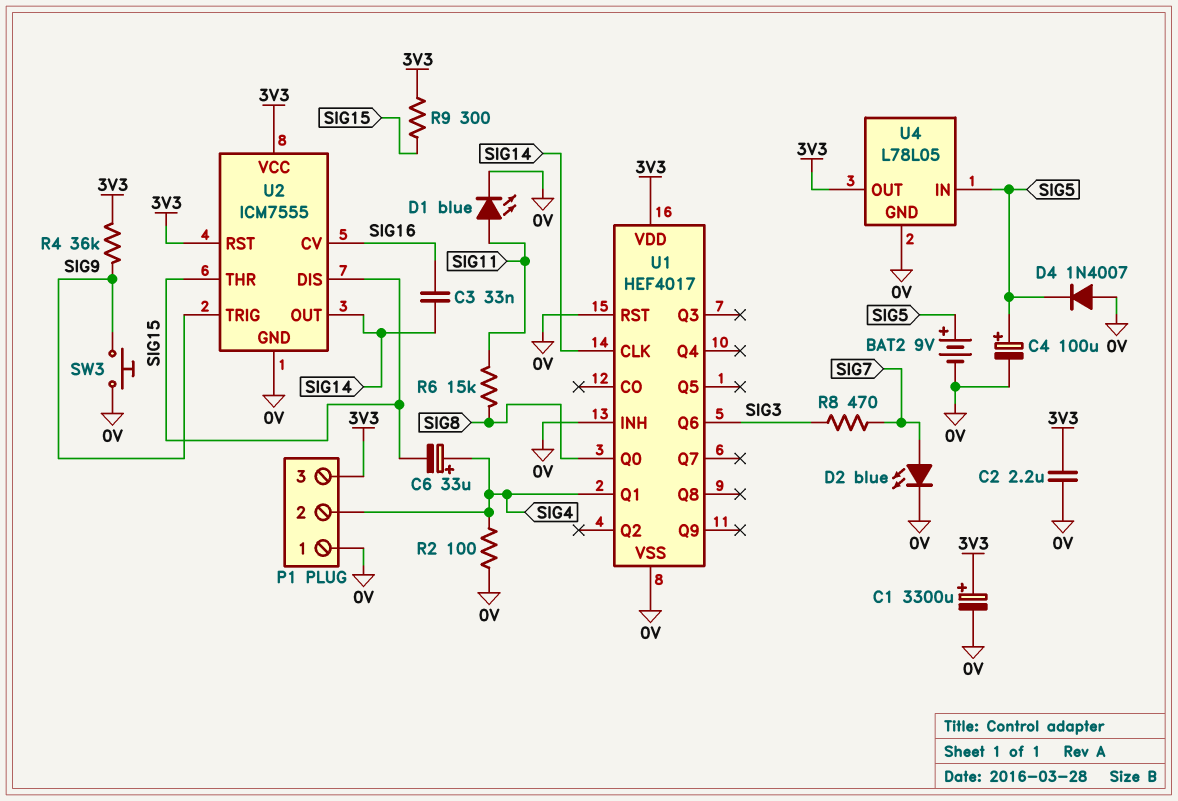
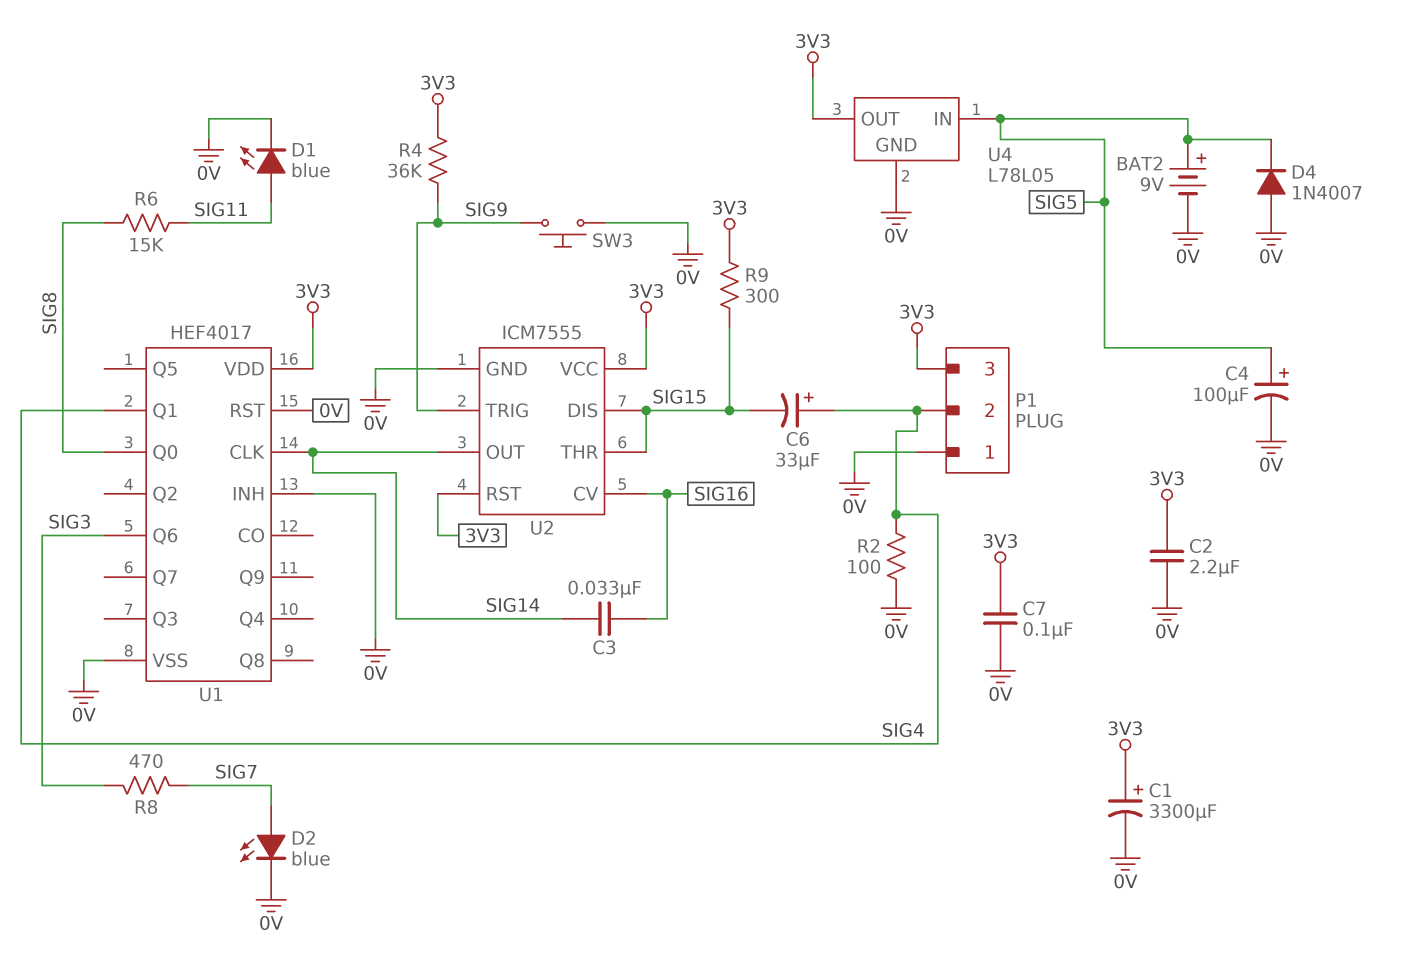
C7: none -> 100nF (0V, 3V3)

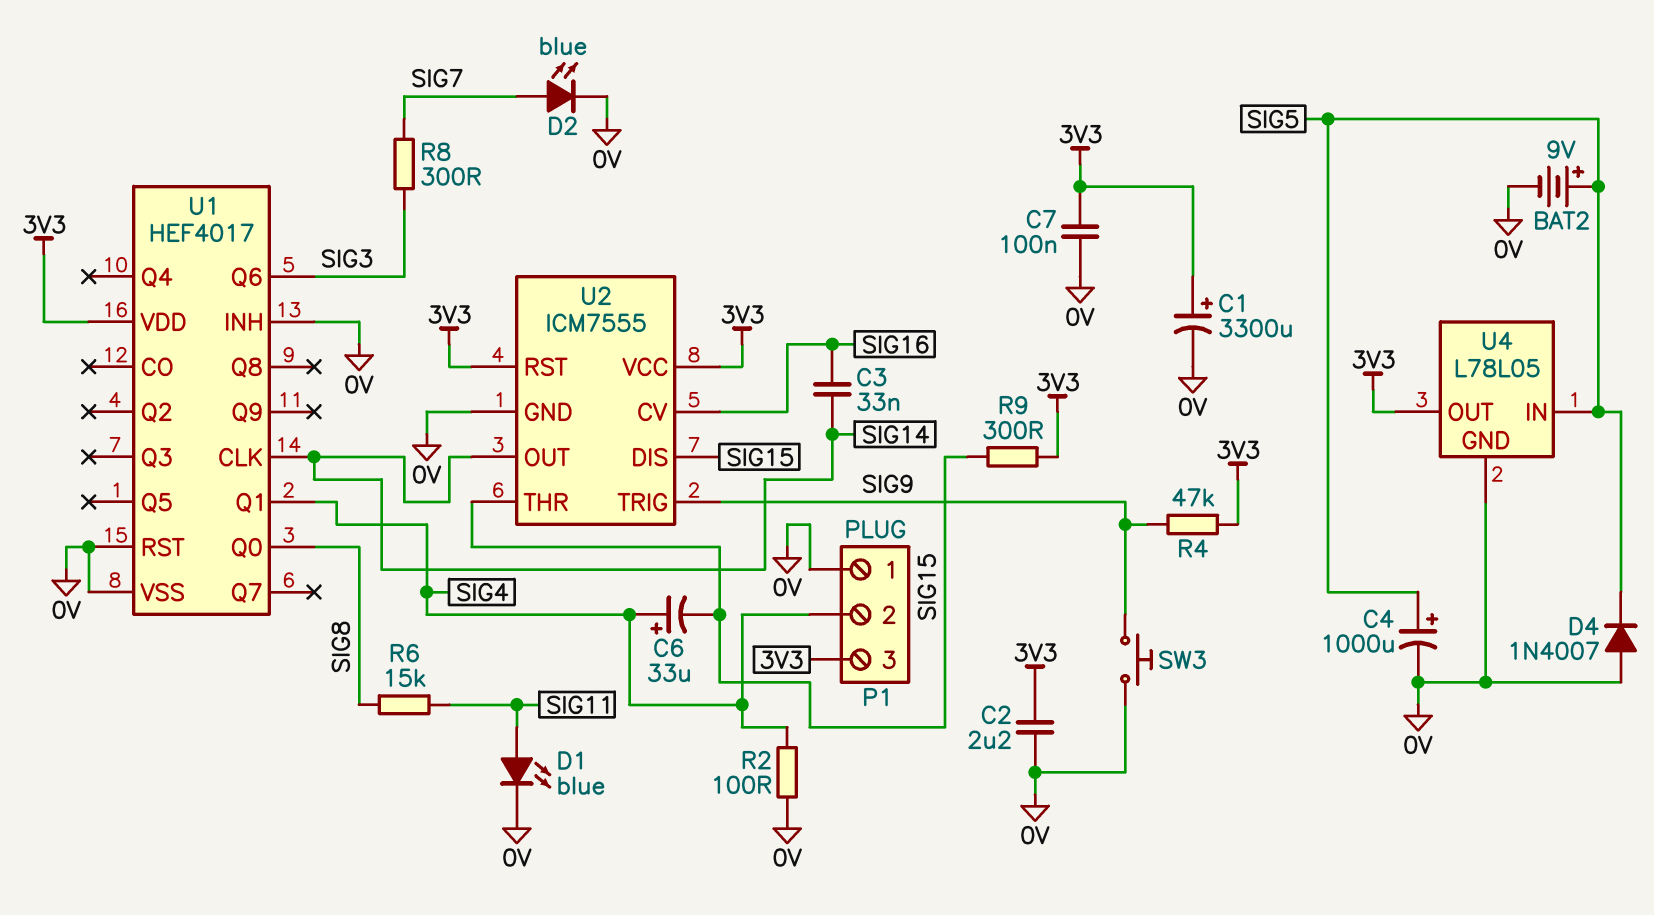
C4: 100uF (plus SIG5, minus 0V) -> 1000uF (plus SIG5, minus 0V)
R4: 36k (3V3, SIG9) -> 47k (3V3, SIG9)
R8: 470 (SIG3, SIG7) -> 300 (SIG3, SIG7)

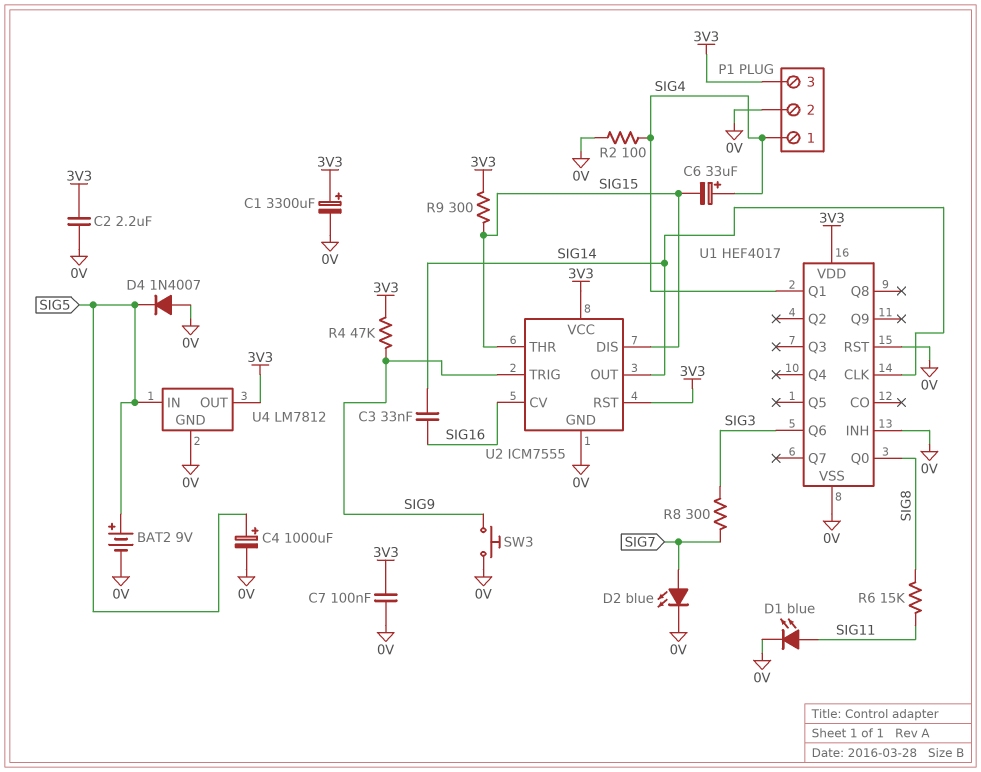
P1 pin 1: 0V -> SIG4
P1 pin 2: SIG4 -> 0V
U4: L78L05 -> LM7812

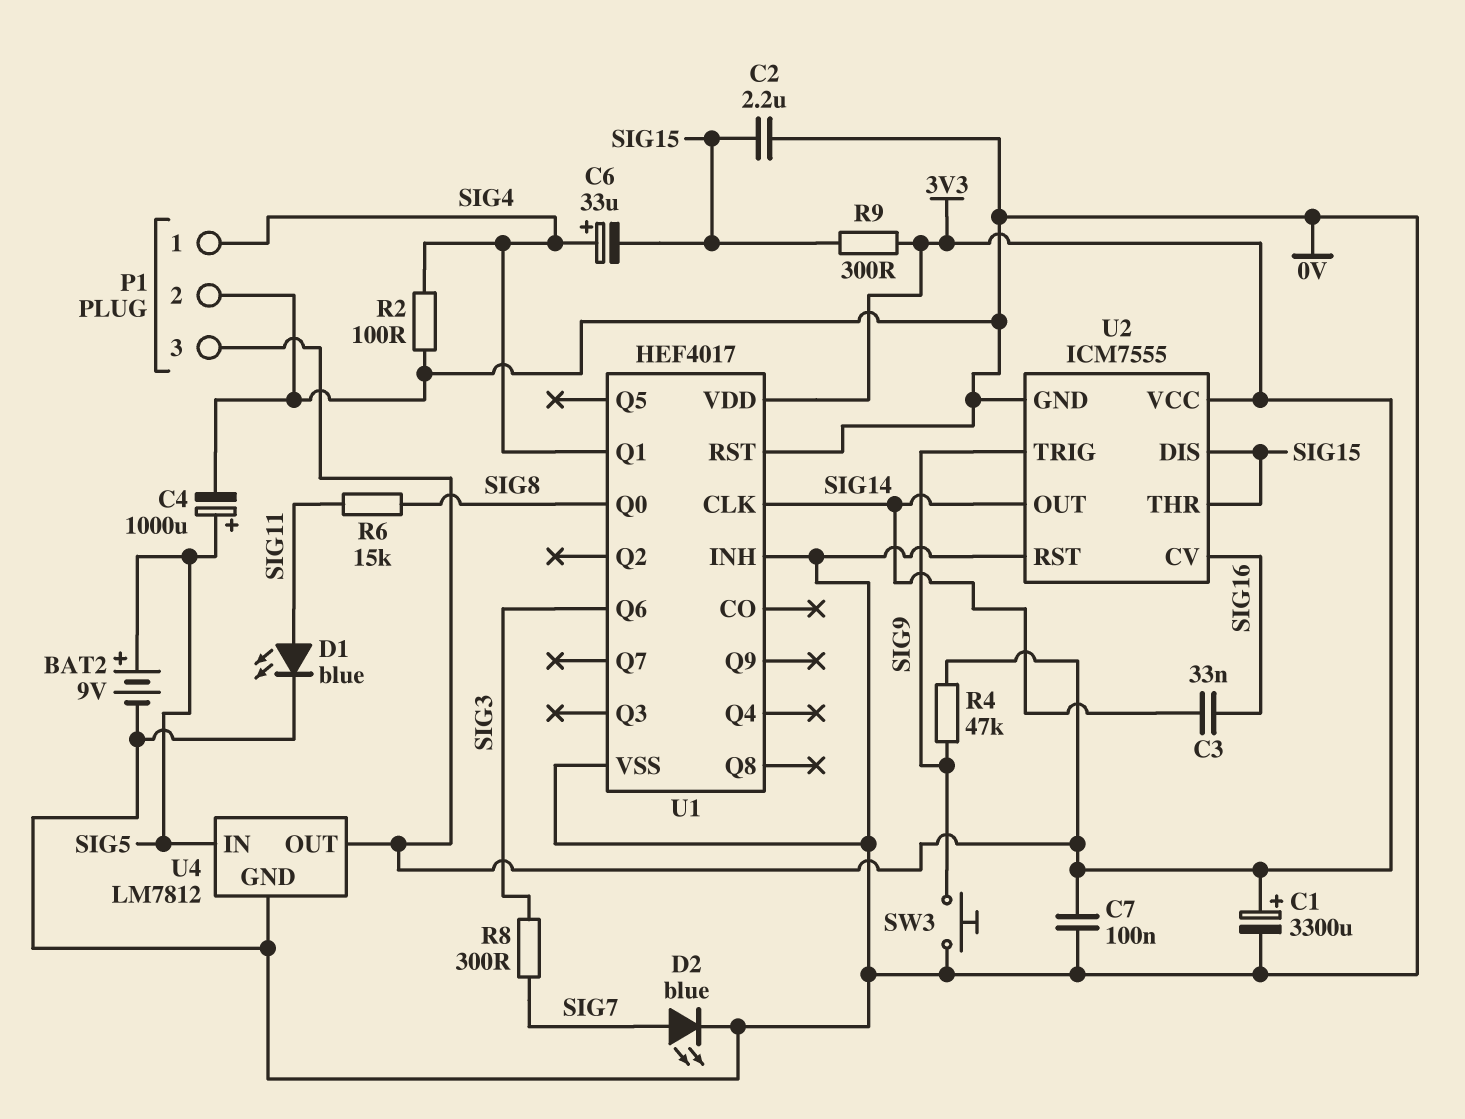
C2: 2.2uF (0V, 3V3) -> 2.2uF (0V, SIG15)
D4: diode 1N4007 (A 0V, K SIG5) -> none
U2 pin RST: 3V3 -> 0V

